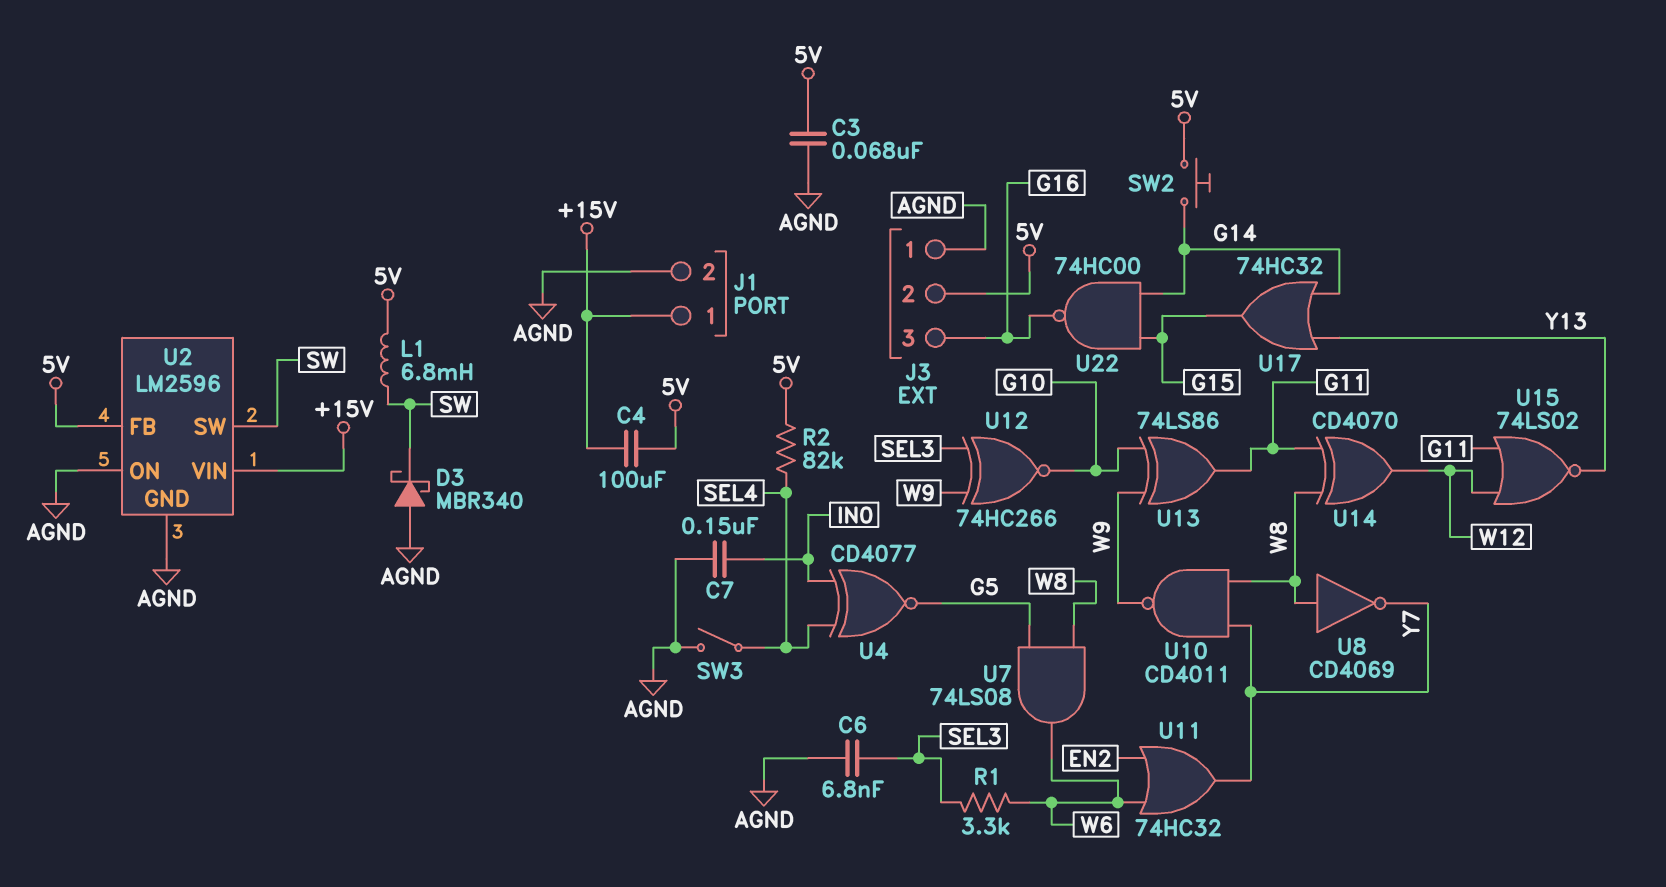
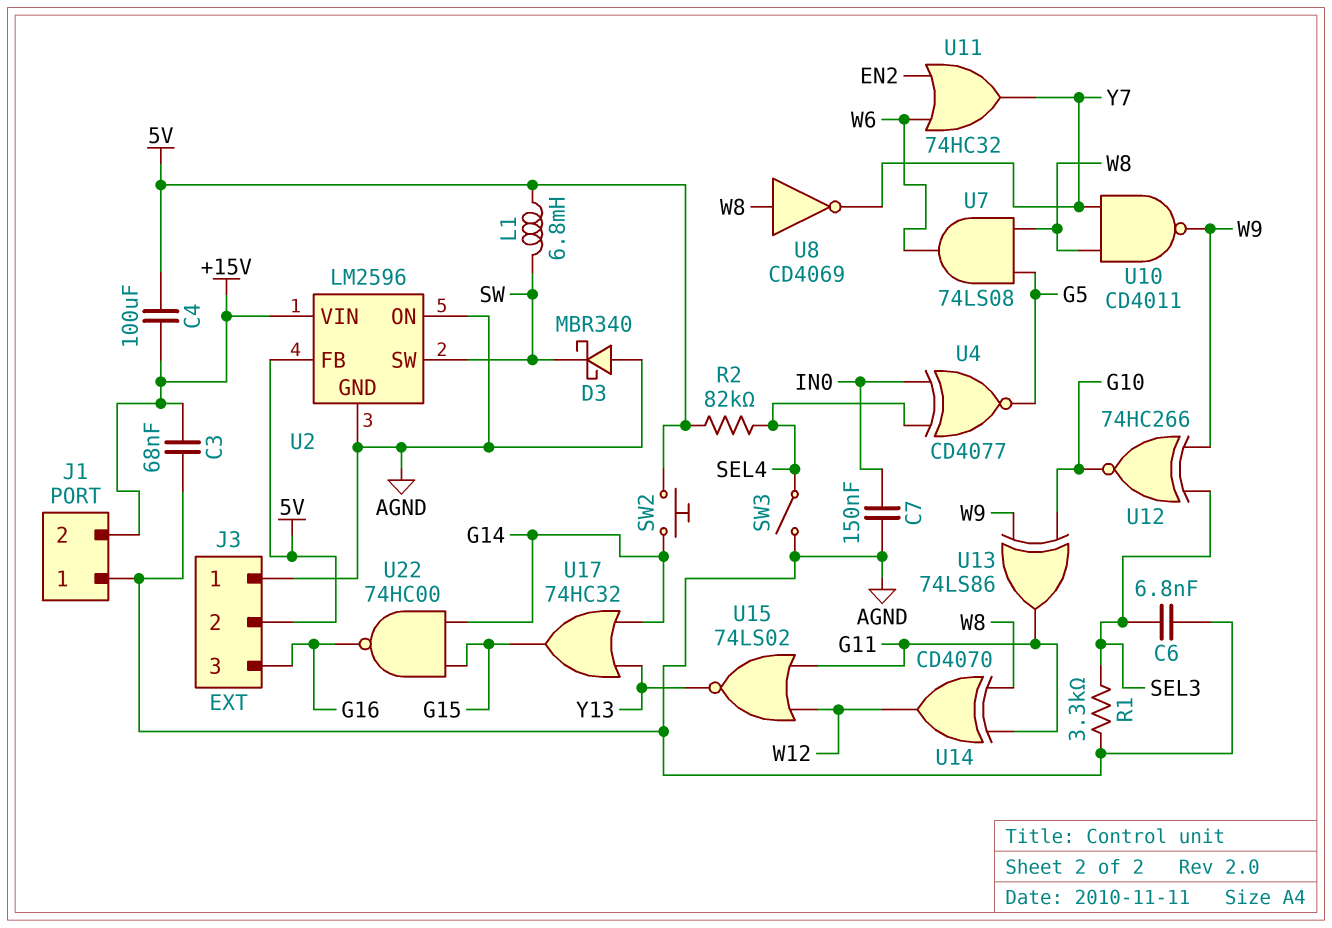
C3: 68nF (5V, AGND) -> 68nF (+15V, AGND)
J1 pin 1: +15V -> AGND
J1 pin 2: AGND -> +15V
R1: 3.3k (SEL3, W6) -> 3.3k (AGND, SEL3)

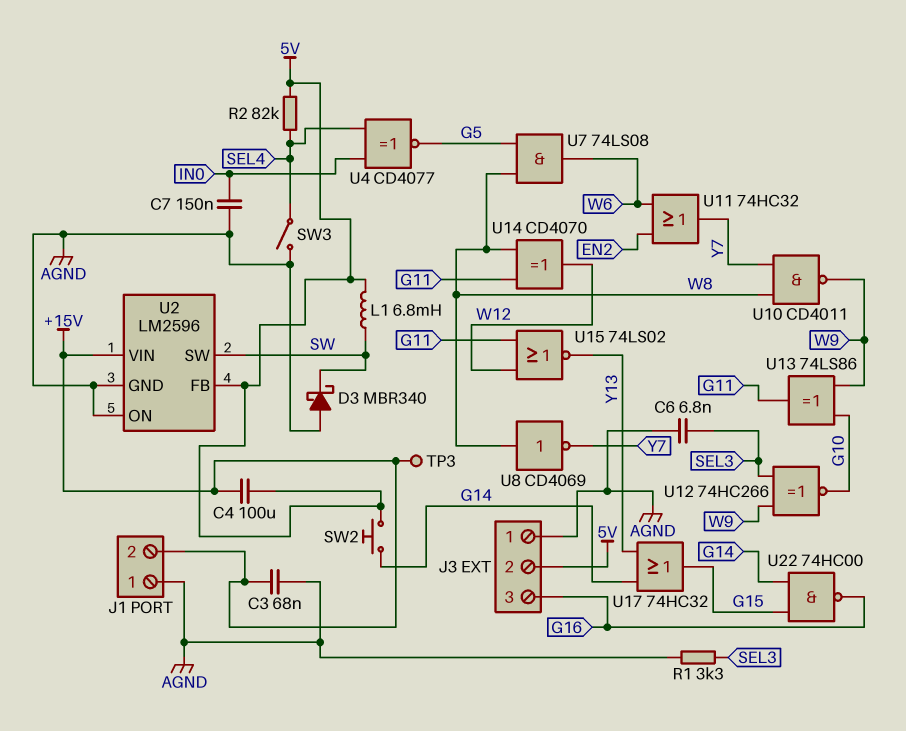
TP3: none -> test point (+15V)

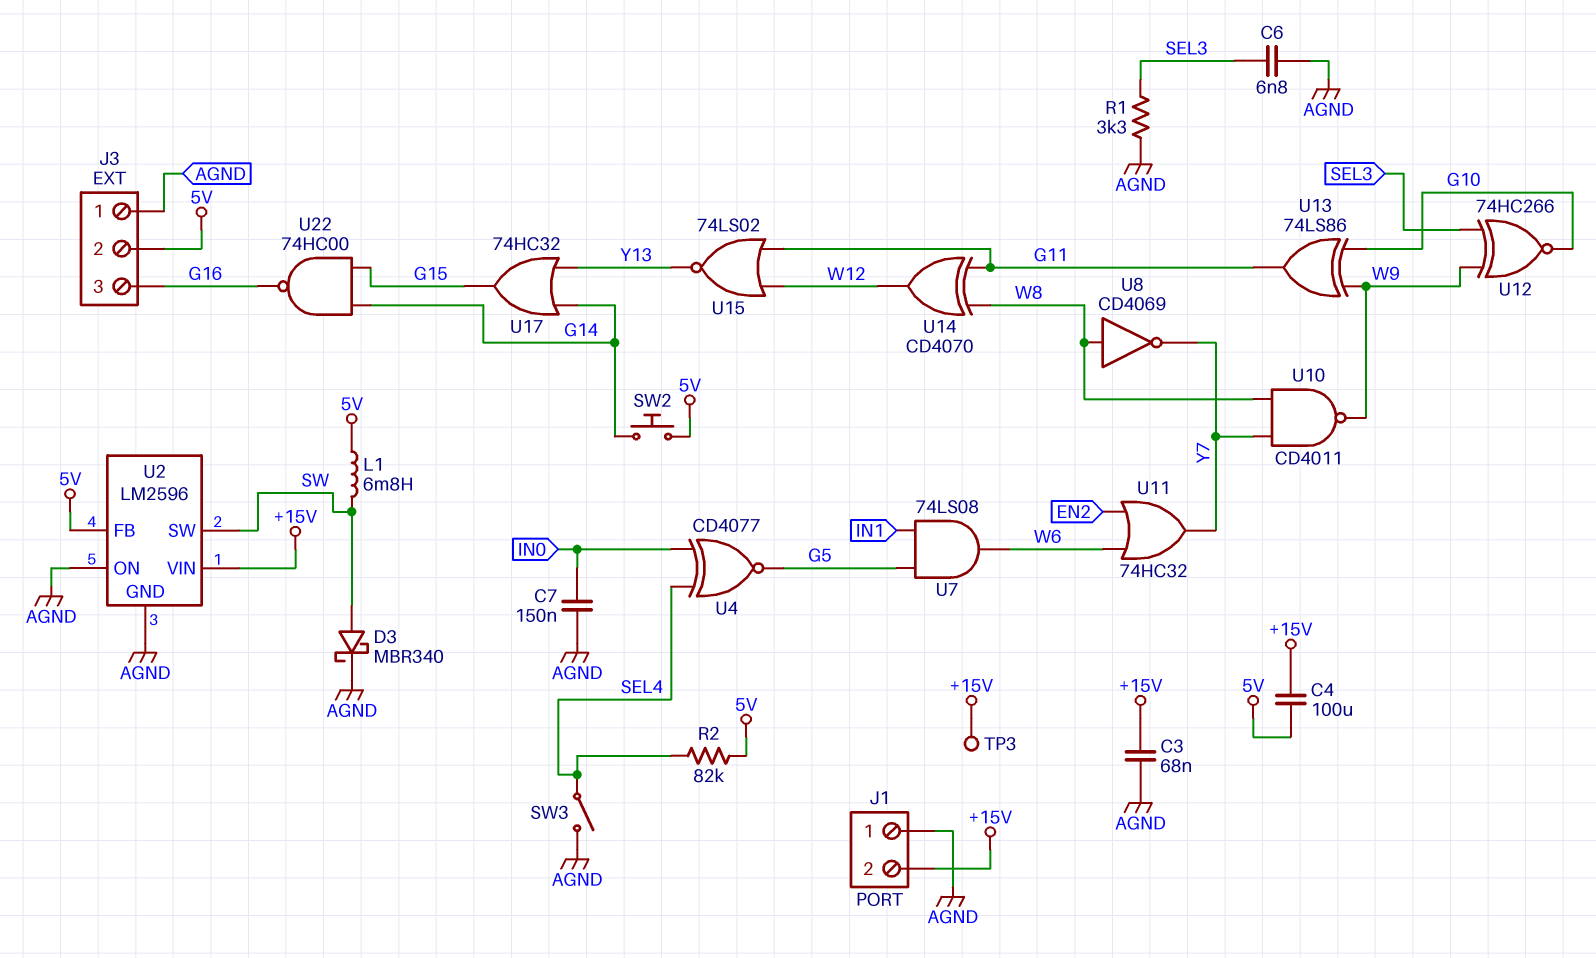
D3: schottky MBR340 (A AGND, K SW) -> schottky MBR340 (A SW, K AGND)
U7: AND 74LS08 (in G5, in W8, out W6) -> AND 74LS08 (in G5, in IN1, out W6)

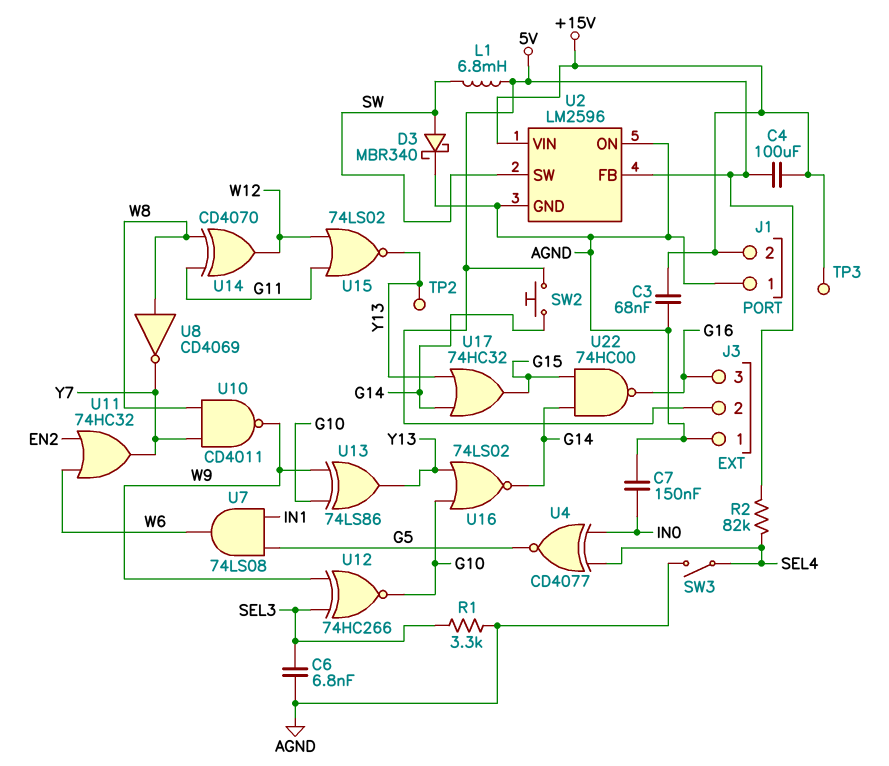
TP2: none -> test point (Y13)
U13: XOR 74LS86 (in G10, in W9, out G11) -> XOR 74LS86 (in G10, in W9, out Y13)
U16: none -> NOR 74LS02 (in G10, in Y13, out G14)

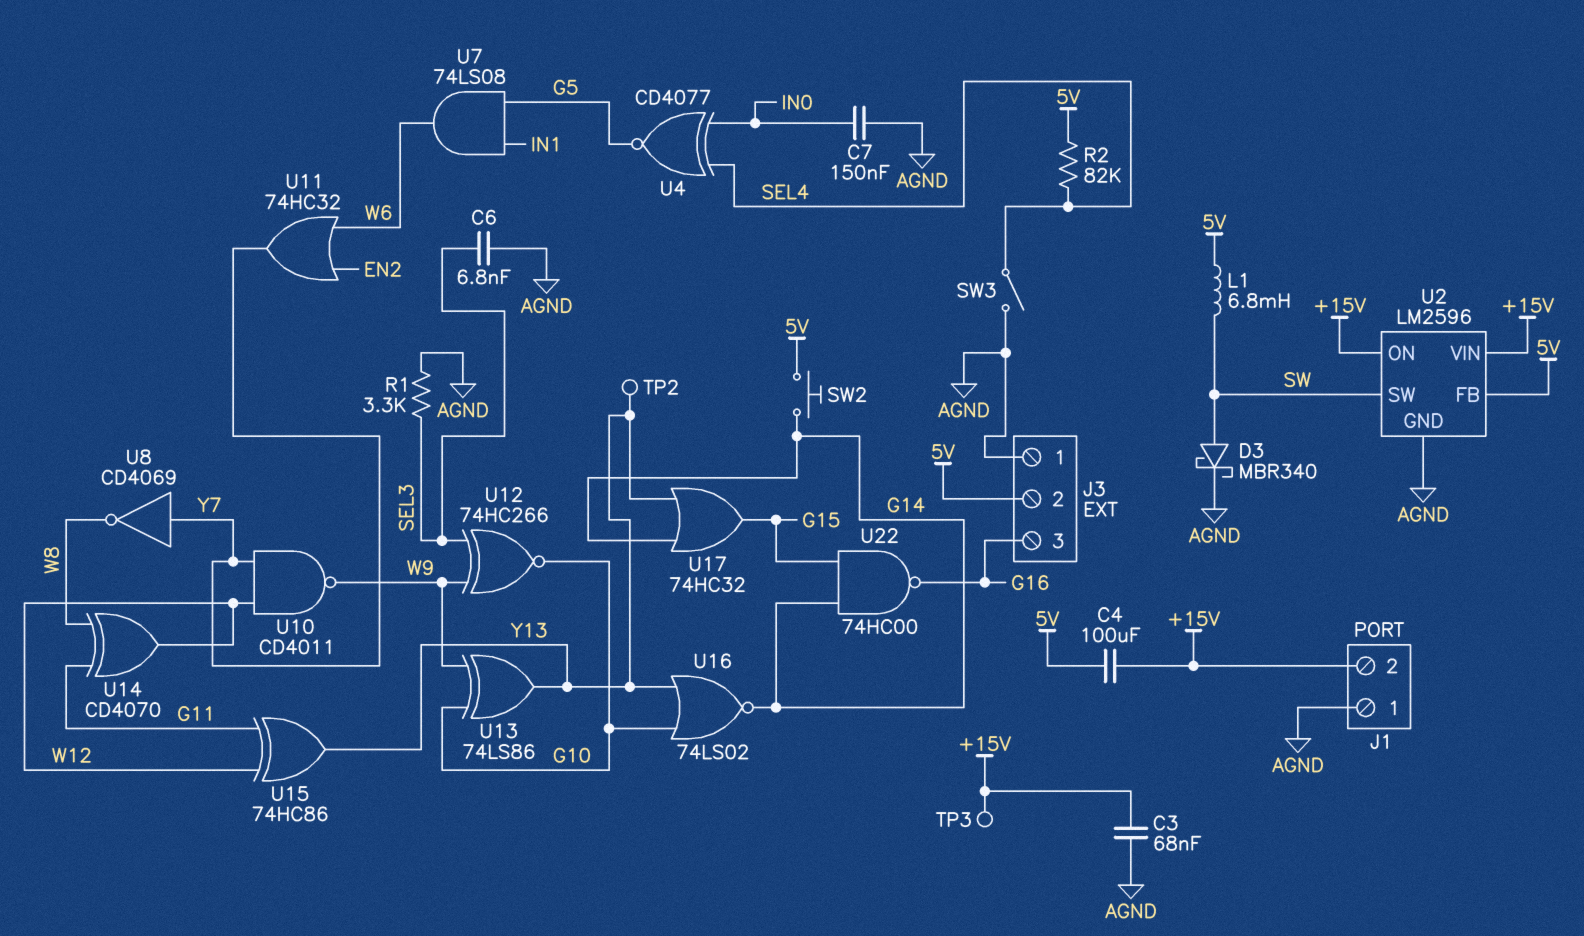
U2 pin ON: AGND -> +15V
U8: NOT CD4069 (in W8, out Y7) -> NOT CD4069 (in Y7, out W8)
U10: NAND CD4011 (in W8, in Y7, out W9) -> NAND CD4011 (in W12, in Y7, out W9)
U15: NOR 74LS02 (in G11, in W12, out Y13) -> XOR 74HC86 (in G11, in W12, out Y13)

